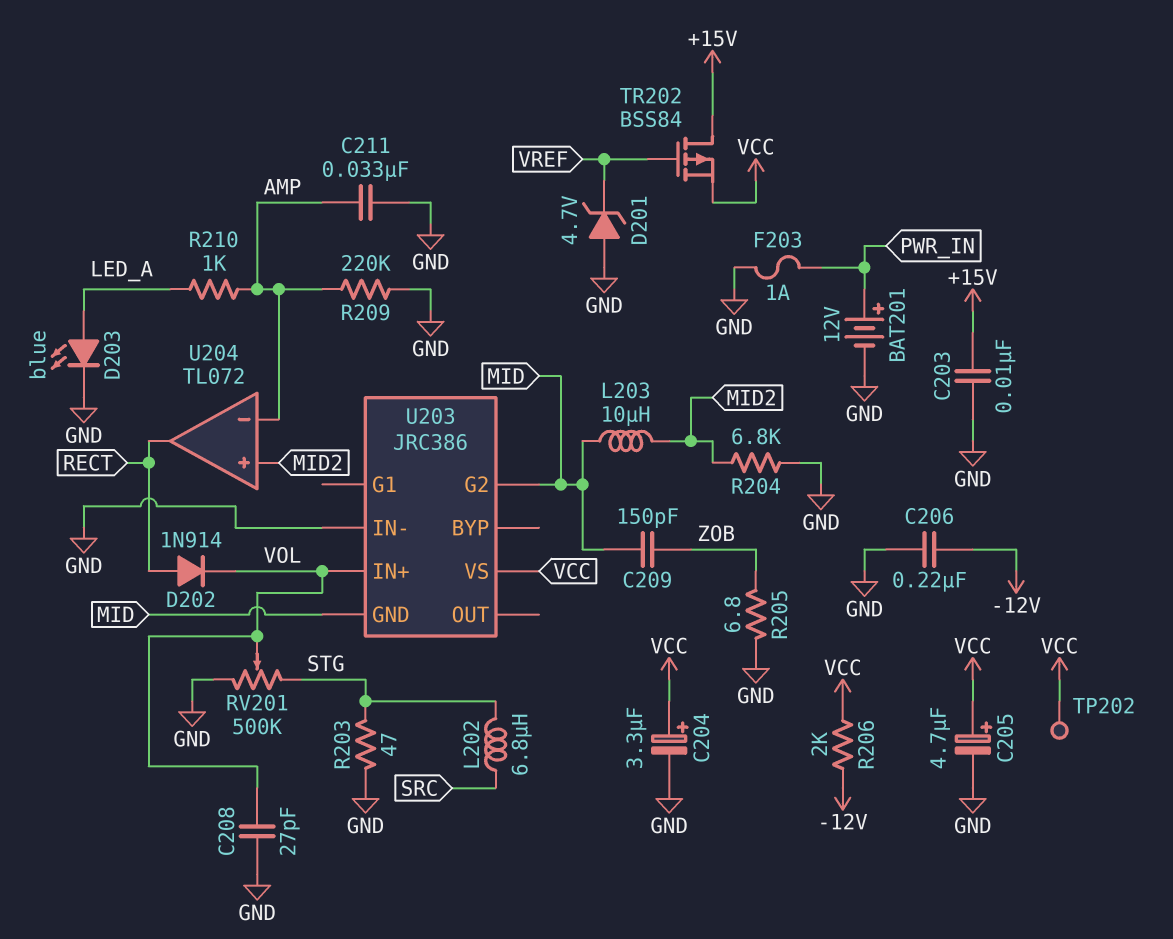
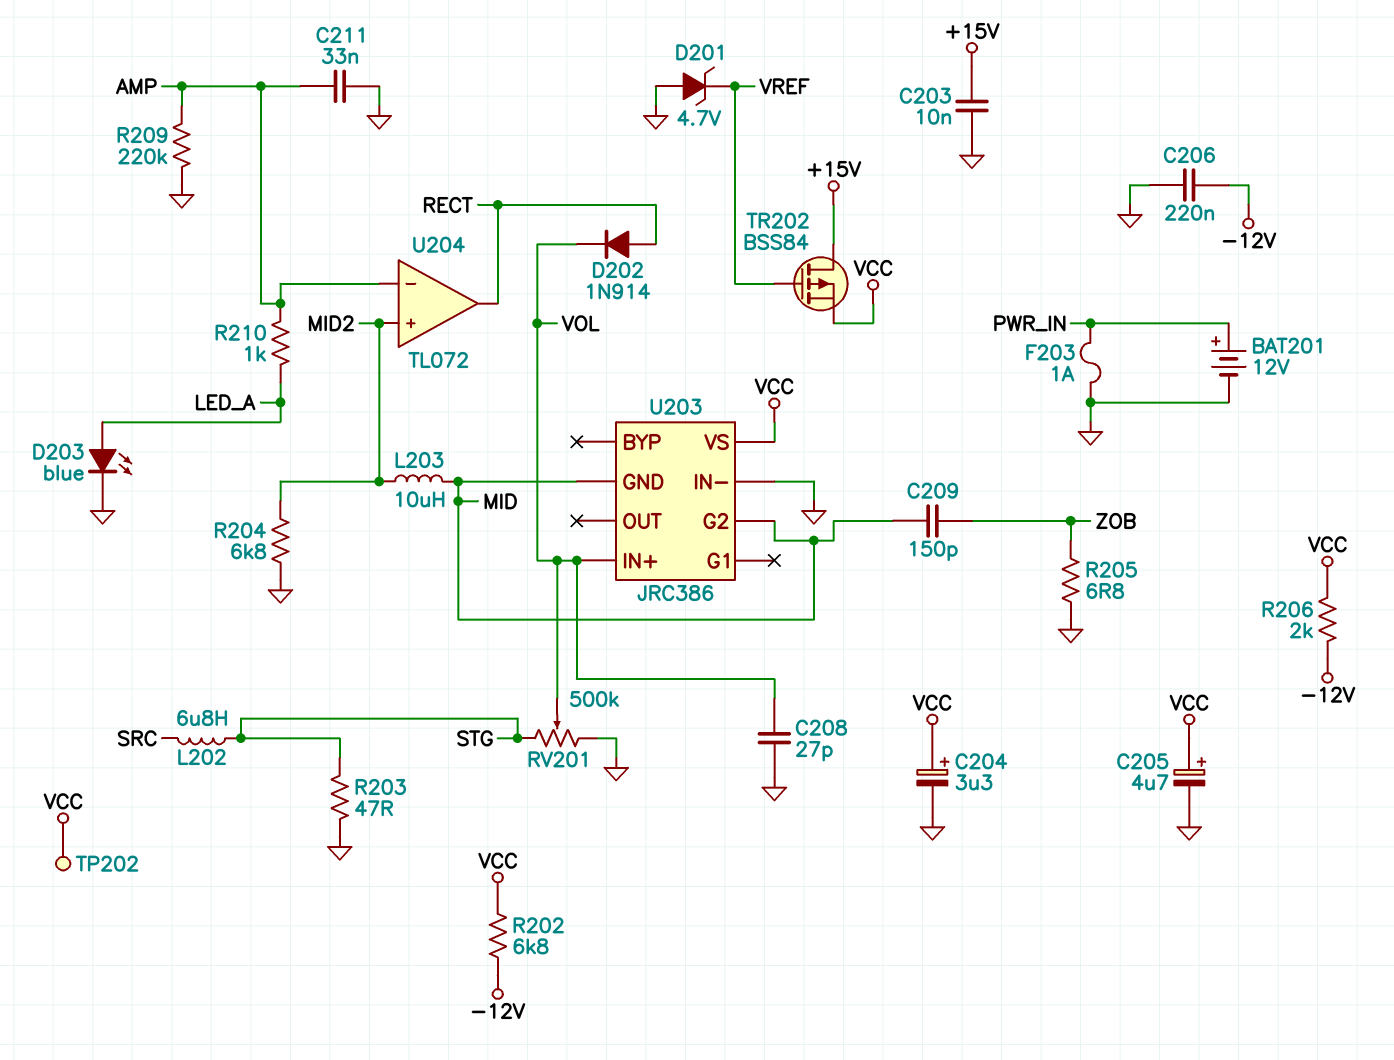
R202: none -> 6.8k (-12V, VCC)

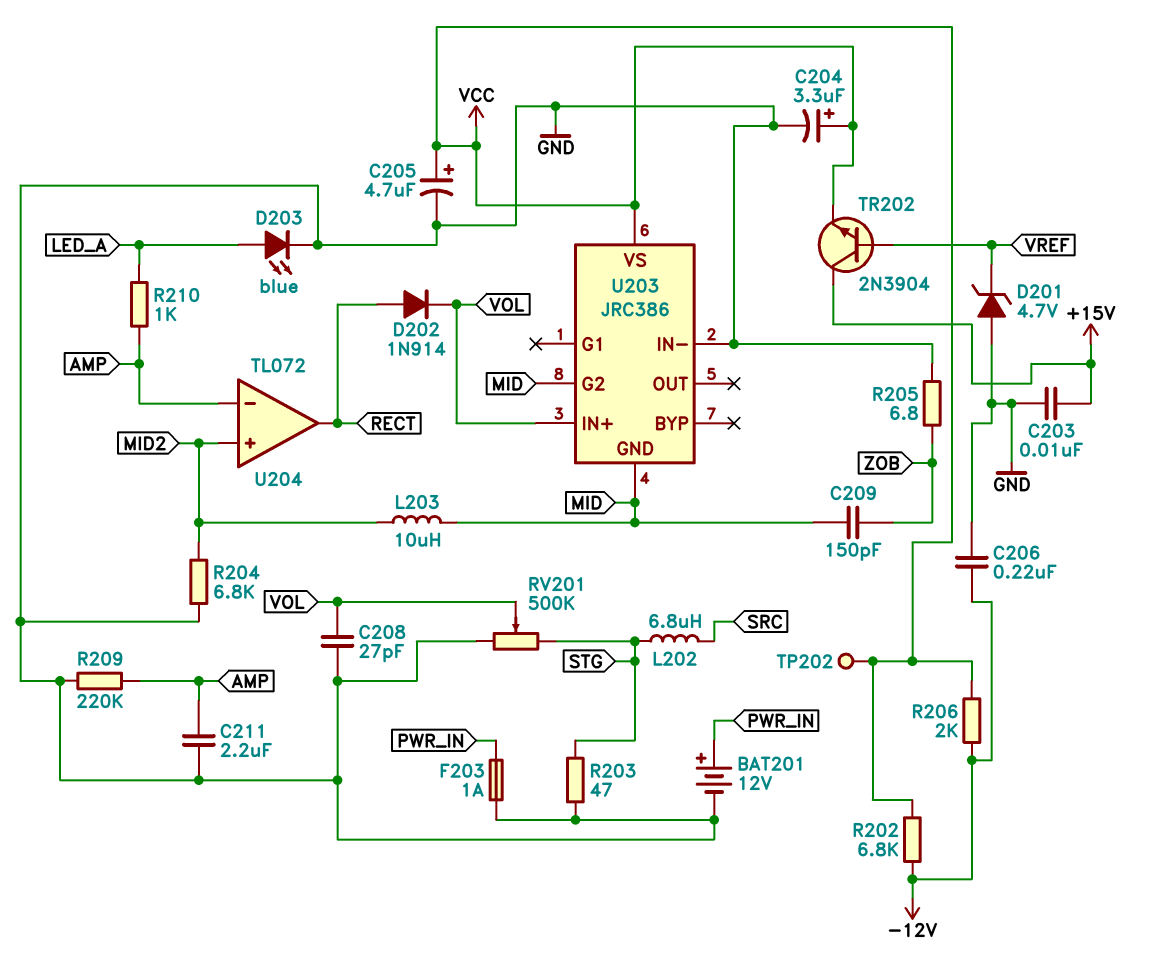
C211: 33nF (AMP, GND) -> 2.2uF (AMP, GND)
TR202: PMOS BSS84 (G VREF, D +15V, S VCC) -> NPN 2N3904 (B VREF, C +15V, E VCC)

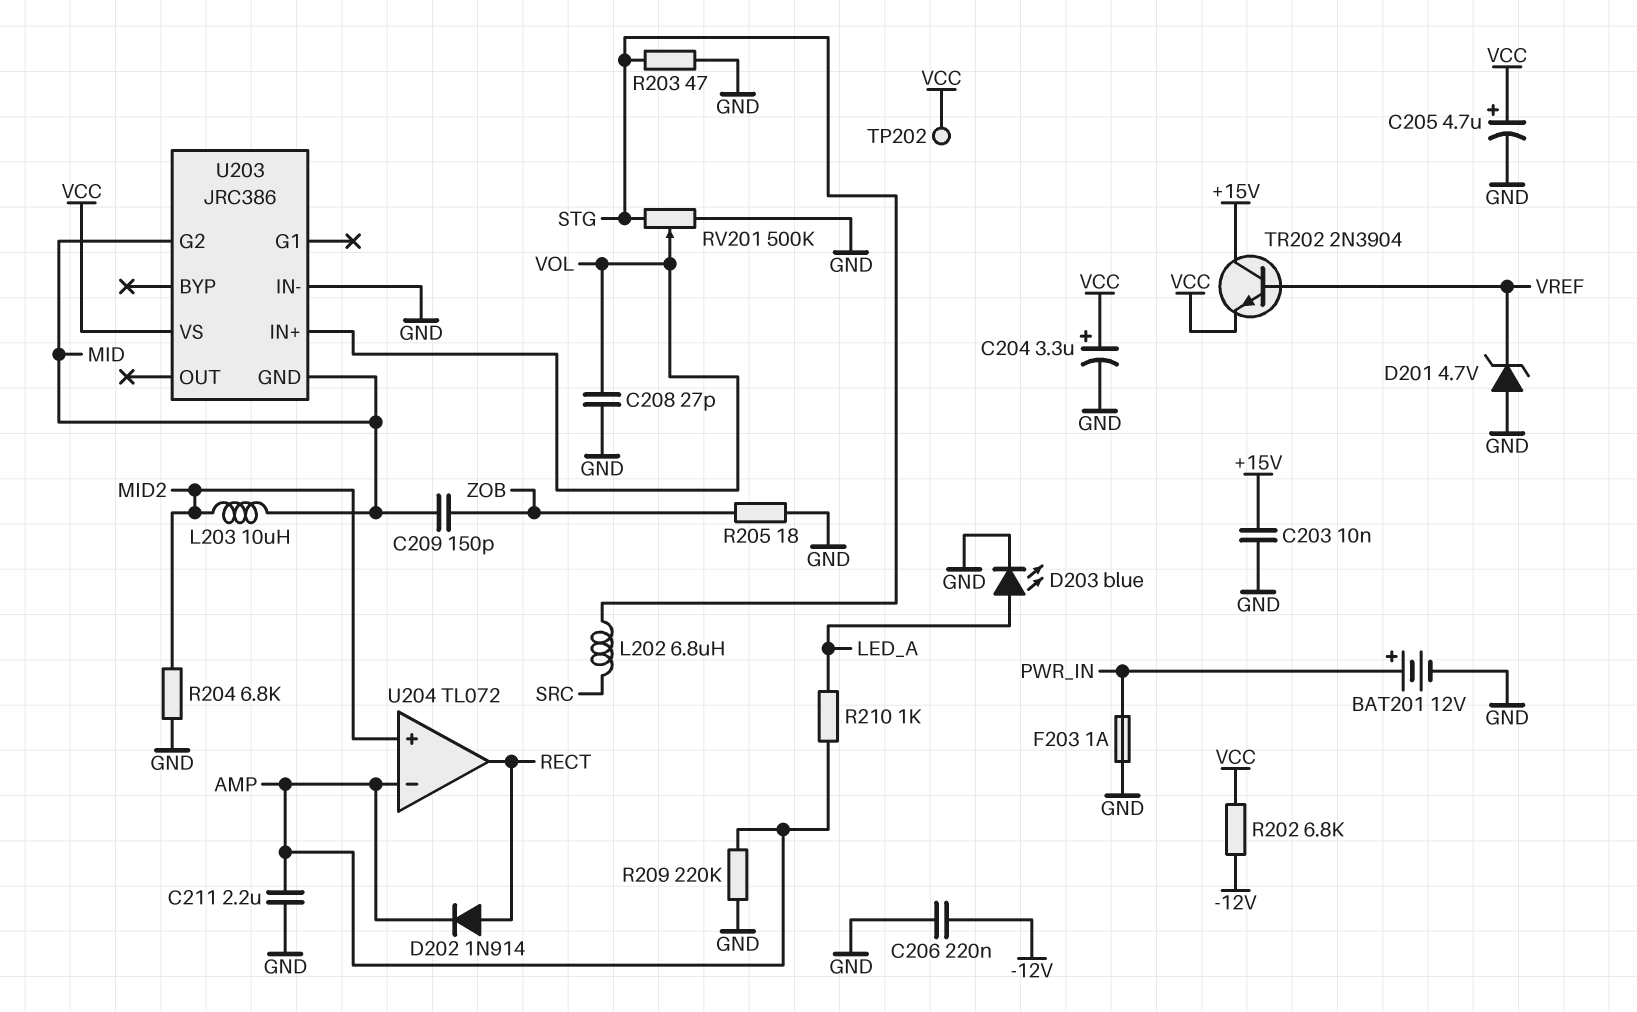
D202: diode 1N914 (A RECT, K VOL) -> diode 1N914 (A RECT, K AMP)
R205: 6.8 (GND, ZOB) -> 18 (GND, ZOB)
R206: 2k (-12V, VCC) -> none

